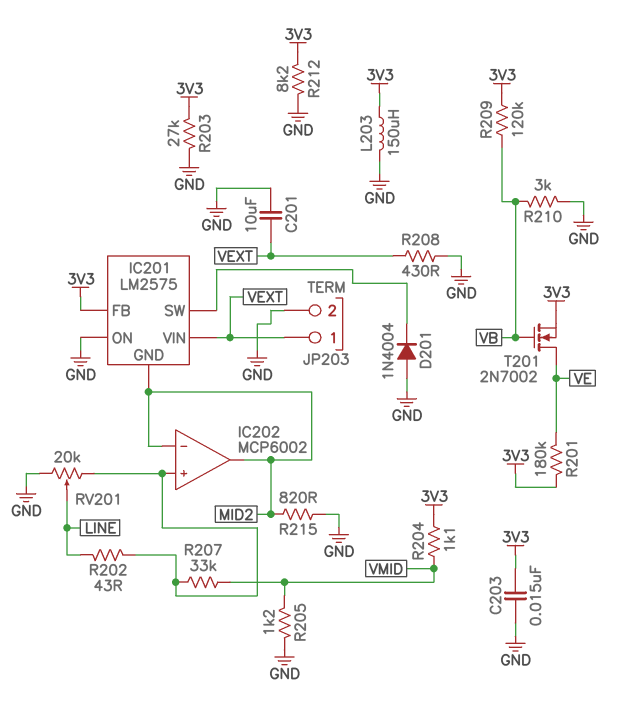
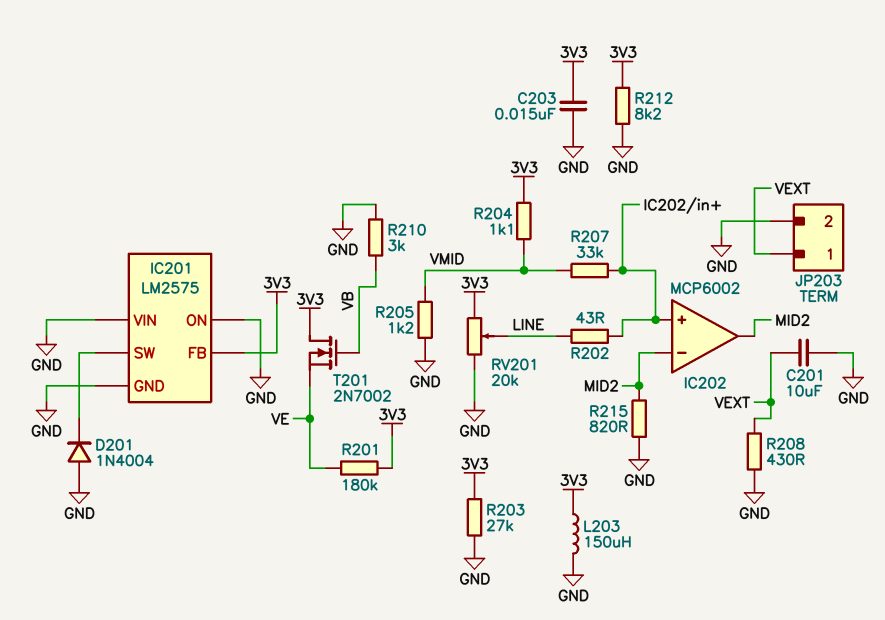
IC201 pin GND: MID2 -> GND
IC201 pin VIN: VEXT -> GND
R209: 120k (3V3, VB) -> none
RV201: 20k (GND, IC202/in+, wiper LINE) -> 20k (3V3, GND, wiper LINE)
T201: NMOS 2N7002 (G VB, D VE, S 3V3) -> NMOS 2N7002 (G VB, D 3V3, S VE)

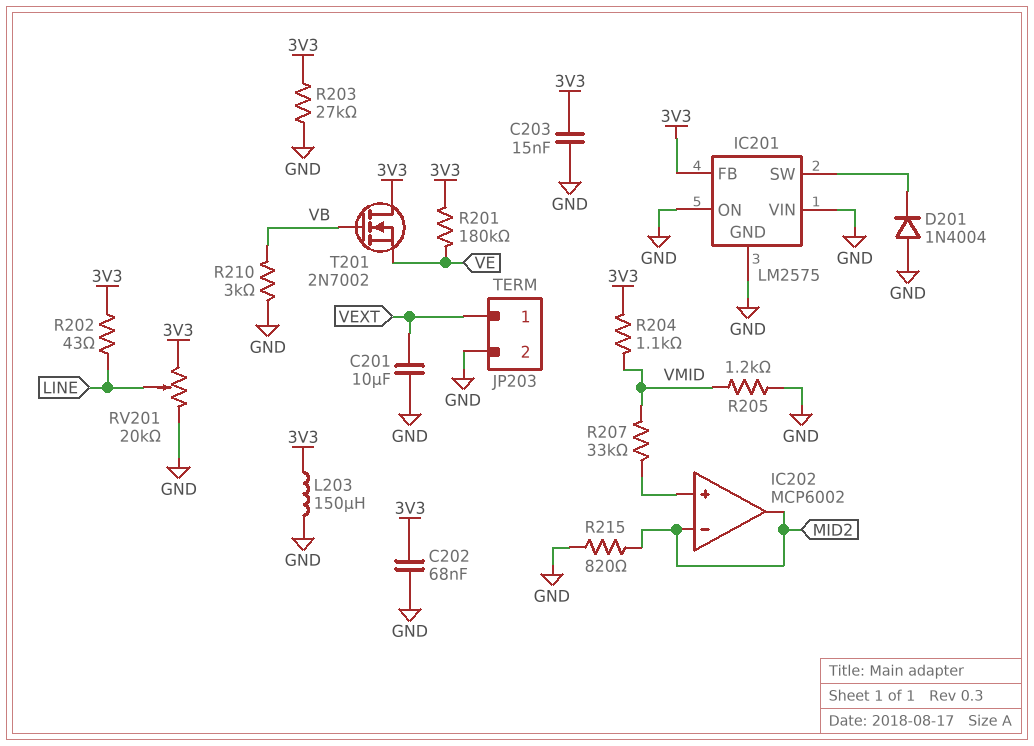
C202: none -> 68nF (3V3, GND)
R202: 43 (IC202/in+, LINE) -> 43 (3V3, LINE)
R208: 430 (GND, VEXT) -> none
R212: 8.2k (3V3, GND) -> none

